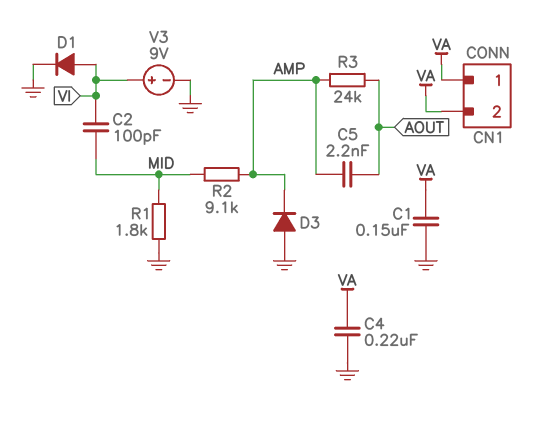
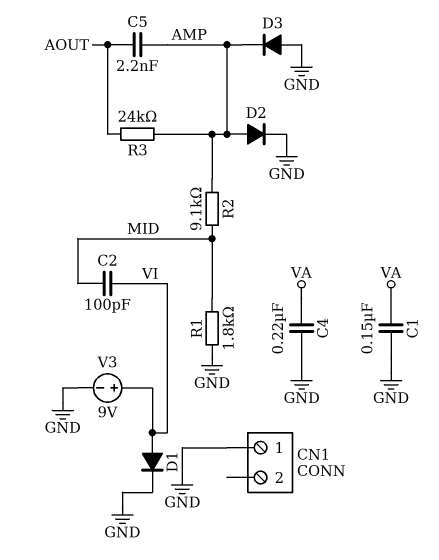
CN1 pin 1: VA -> GND
CN1 pin 2: VA -> none
D2: none -> diode (A AMP, K GND)

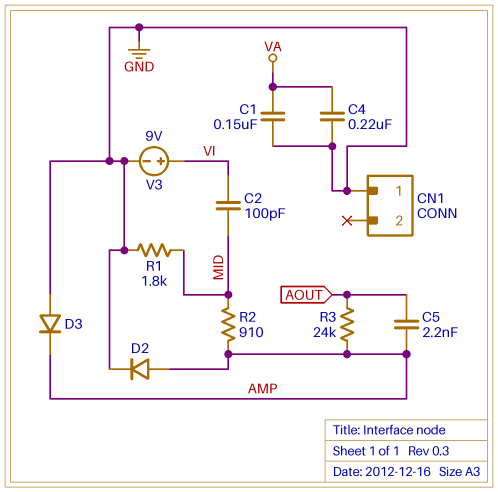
D1: diode (A VI, K GND) -> none
R2: 9.1k (AMP, MID) -> 910 (AMP, MID)

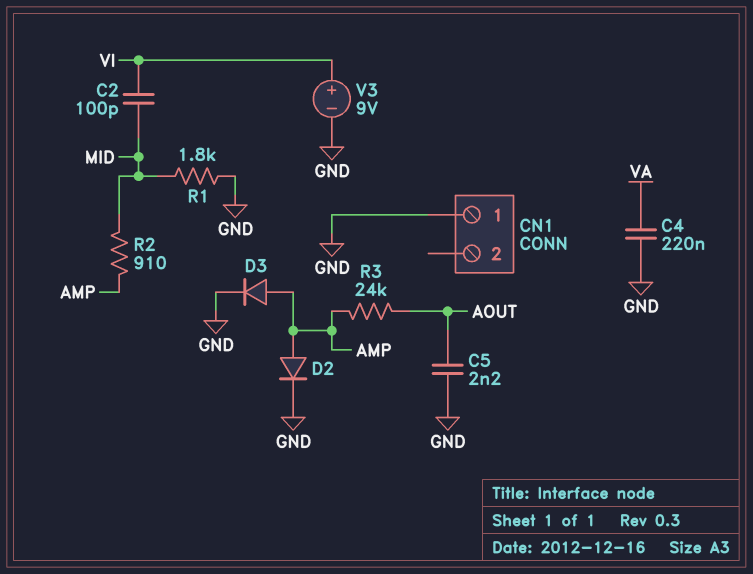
C1: 150nF (GND, VA) -> none
C5: 2.2nF (AMP, AOUT) -> 2.2nF (AOUT, GND)
D3: diode (A GND, K AMP) -> diode (A AMP, K GND)

